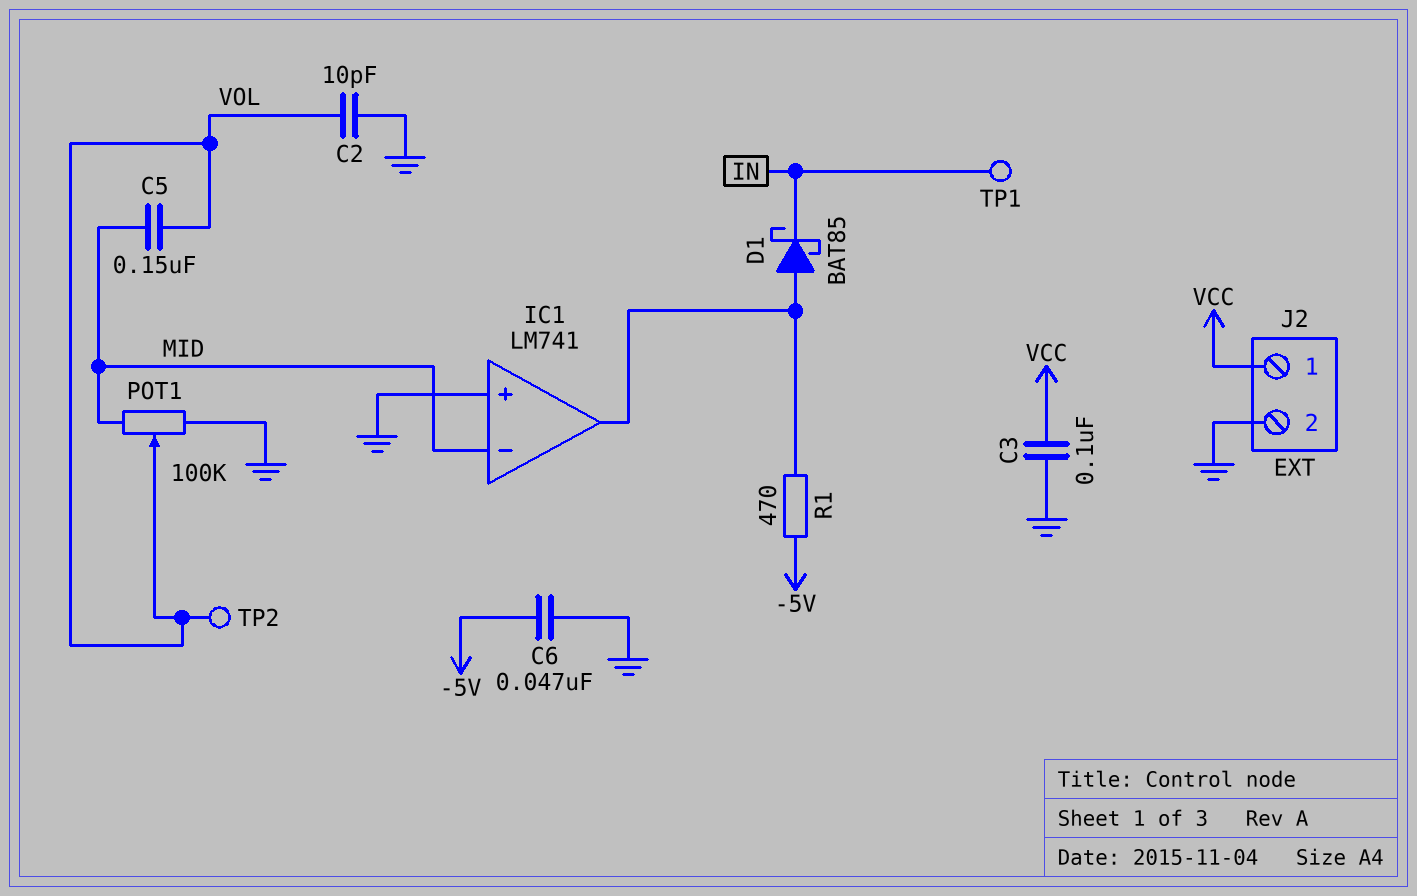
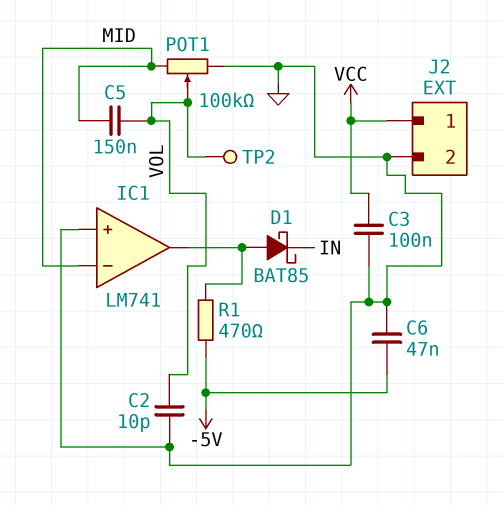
TP1: test point (IN) -> none

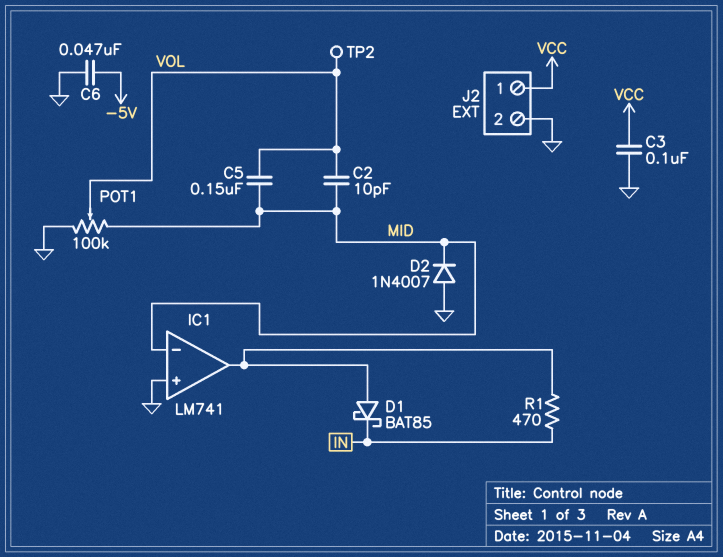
C2: 10pF (GND, VOL) -> 10pF (MID, VOL)
D2: none -> diode 1N4007 (A GND, K MID)
R1: 470 (-5V, IC1/out) -> 470 (IC1/out, IN)

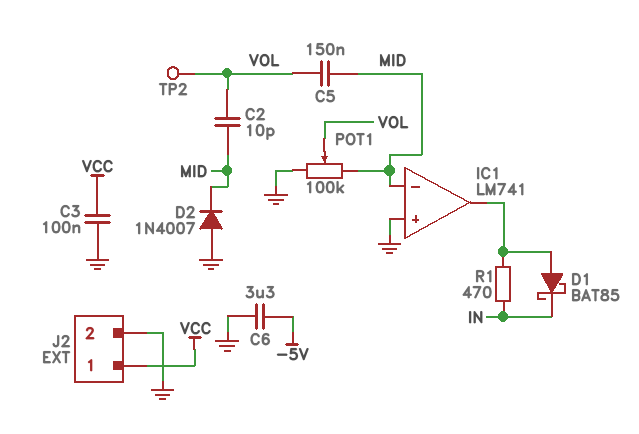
C6: 47nF (-5V, GND) -> 3.3uF (-5V, GND)

